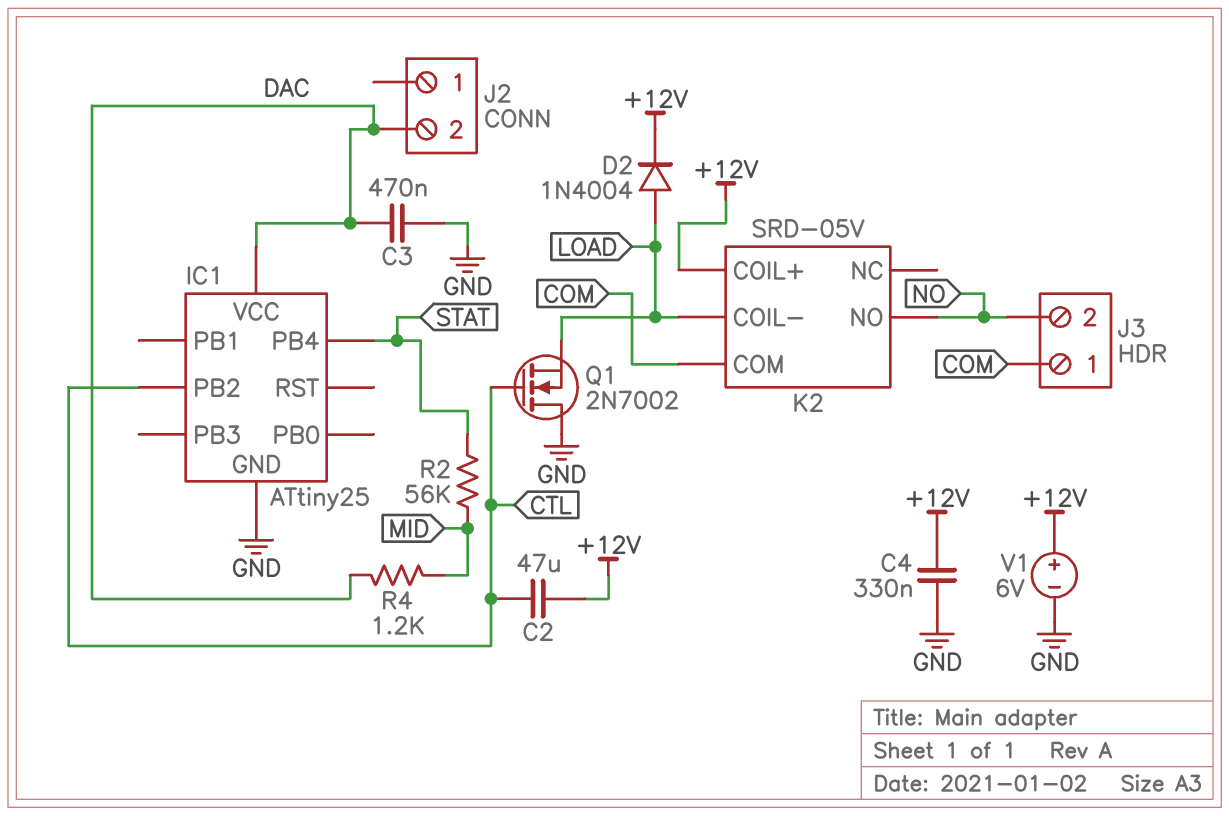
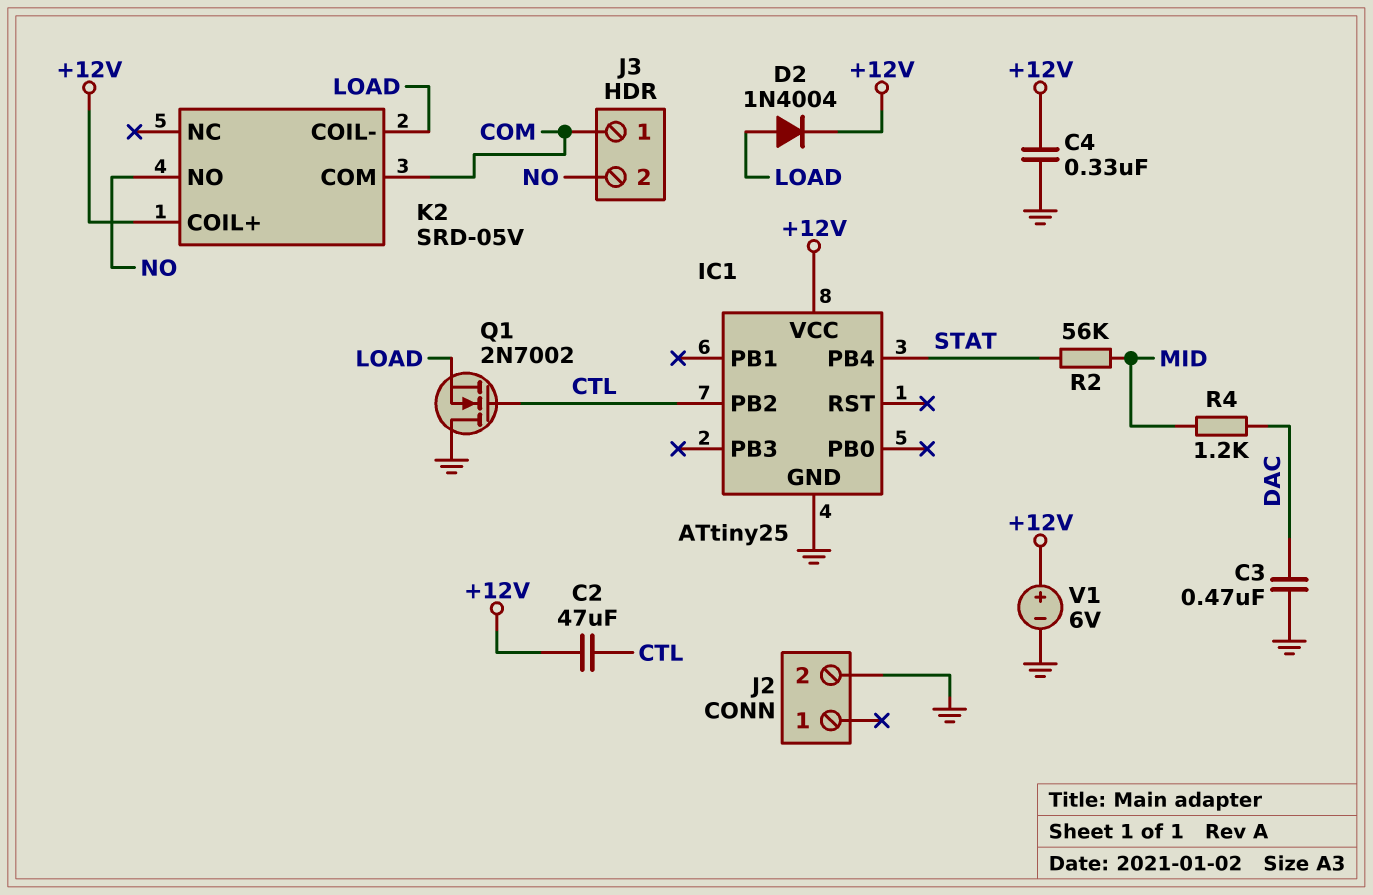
IC1 pin VCC: DAC -> +12V
J2 pin 2: DAC -> GND

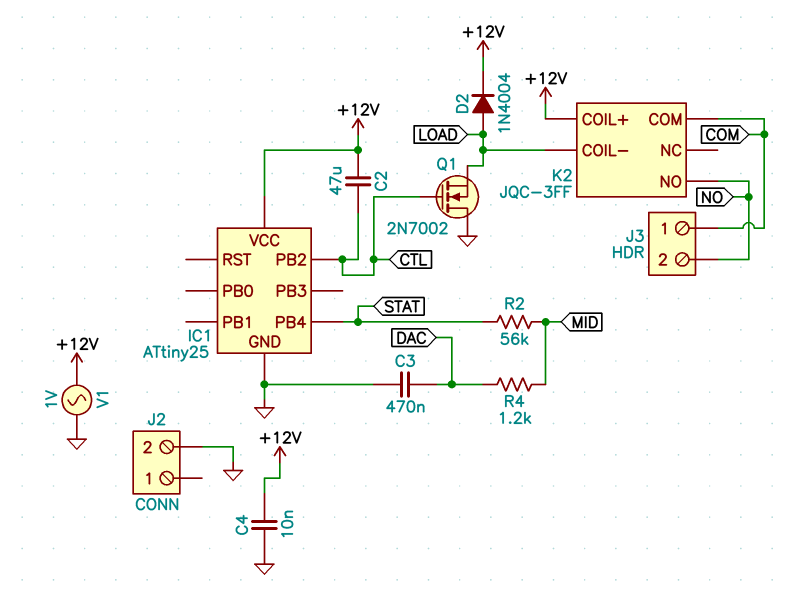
C4: 330nF (+12V, GND) -> 10nF (+12V, GND)
K2: SRD-05V -> JQC-3FF
V1: 6V (plus +12V, minus GND) -> AC 1V (+12V, GND)

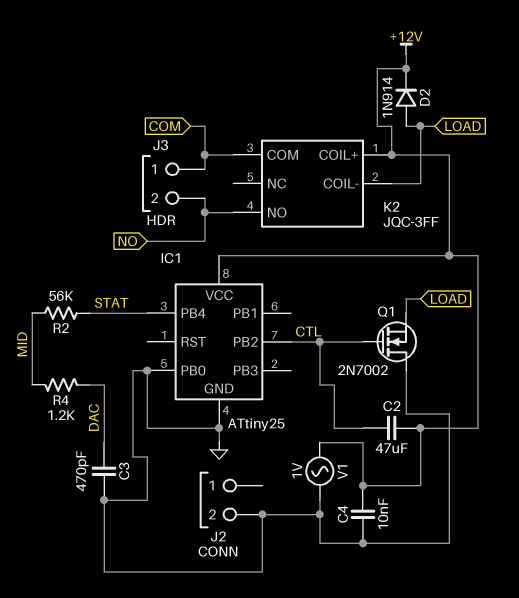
C3: 470nF (DAC, GND) -> 470pF (DAC, GND)
D2: diode 1N4004 (A LOAD, K +12V) -> diode 1N914 (A LOAD, K +12V)
IC1 pin PB0: none -> GND

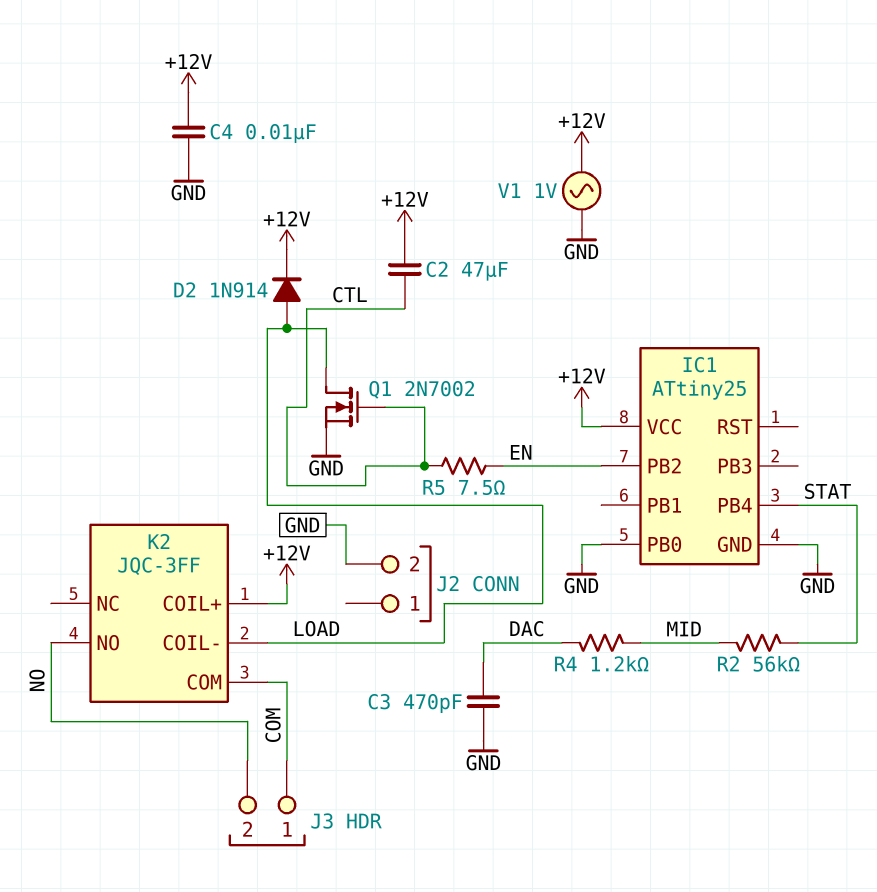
IC1 pin PB2: CTL -> EN
Q1: NMOS 2N7002 (G CTL, D GND, S LOAD) -> NMOS 2N7002 (G CTL, D LOAD, S GND)
R5: none -> 7.5 (CTL, EN)

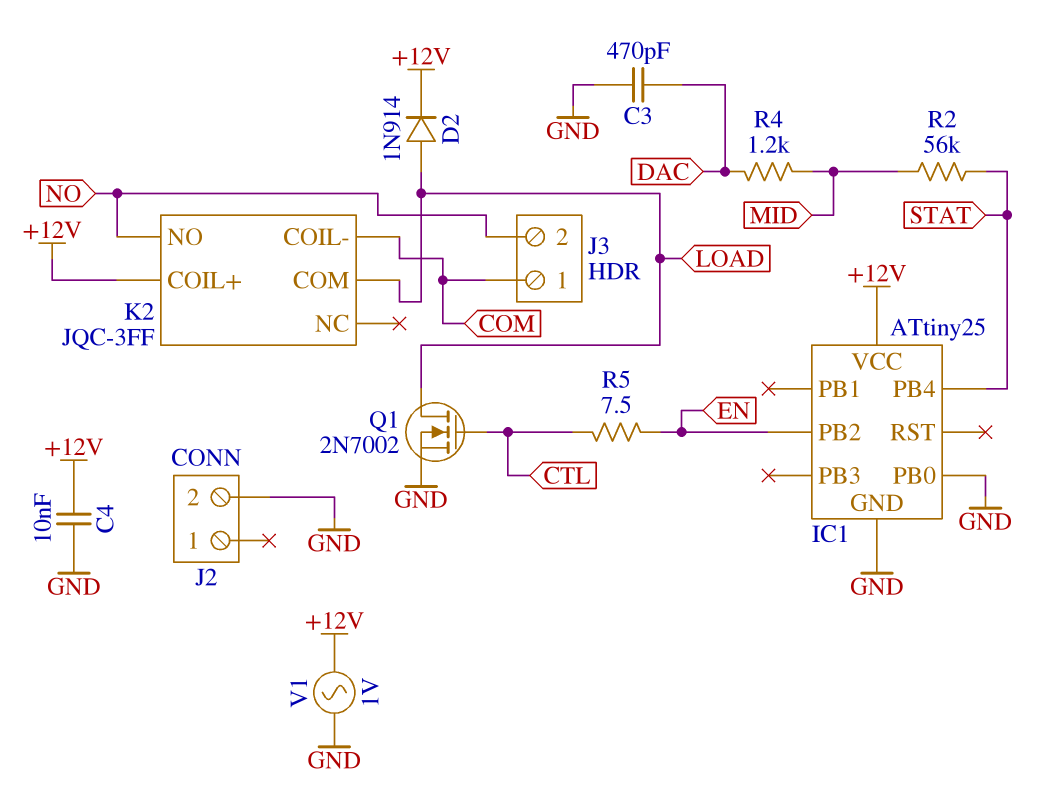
C2: 47uF (+12V, CTL) -> none
K2 pin COIL-: LOAD -> COM
K2 pin COM: COM -> LOAD

